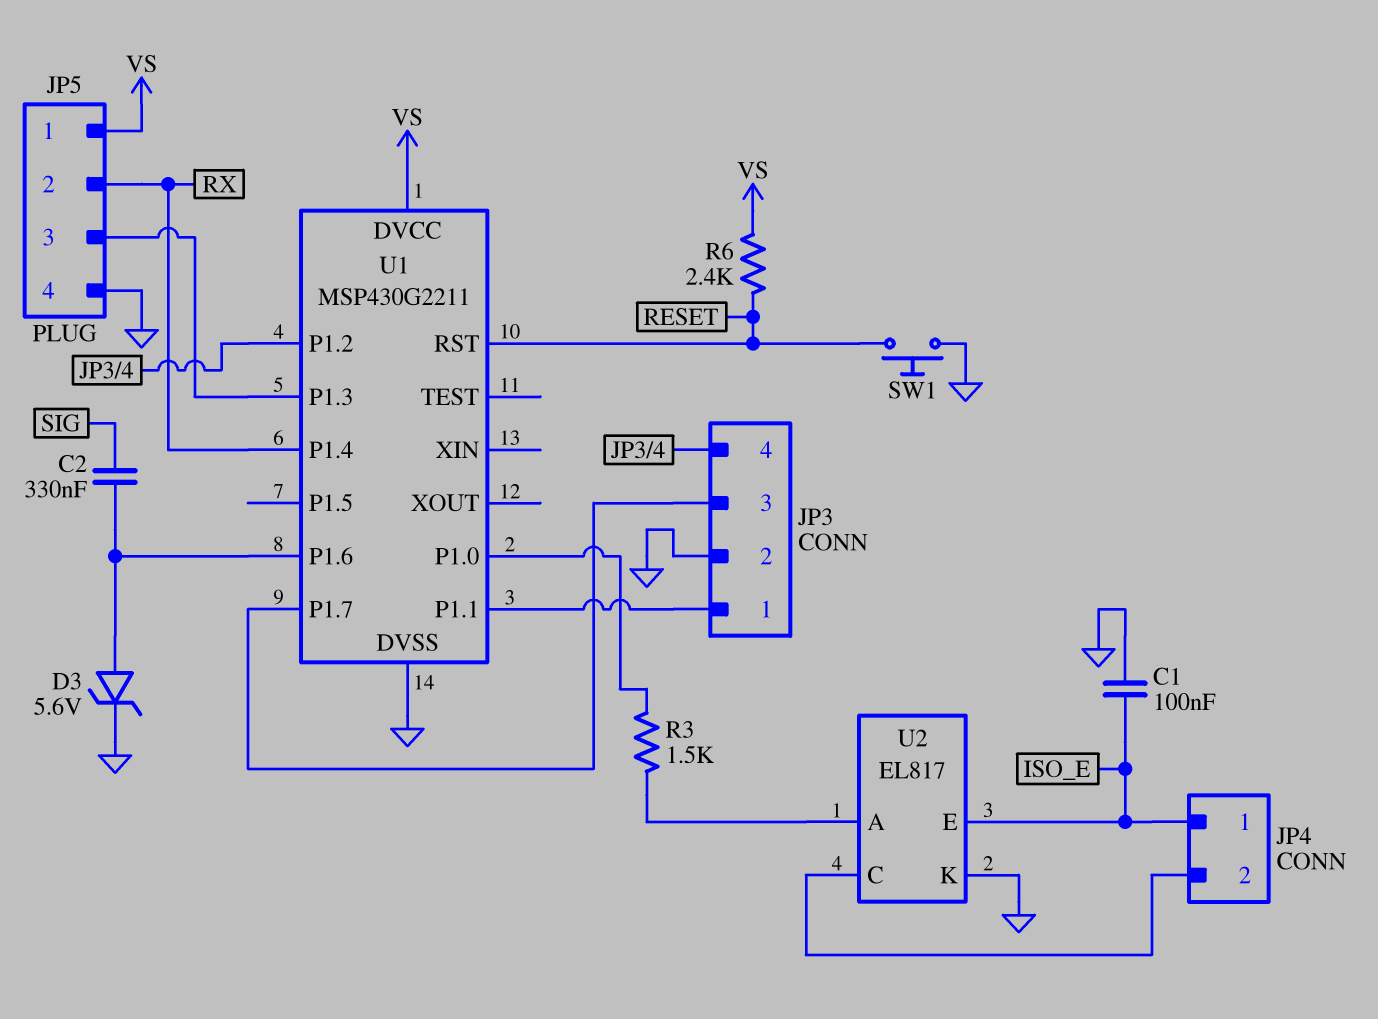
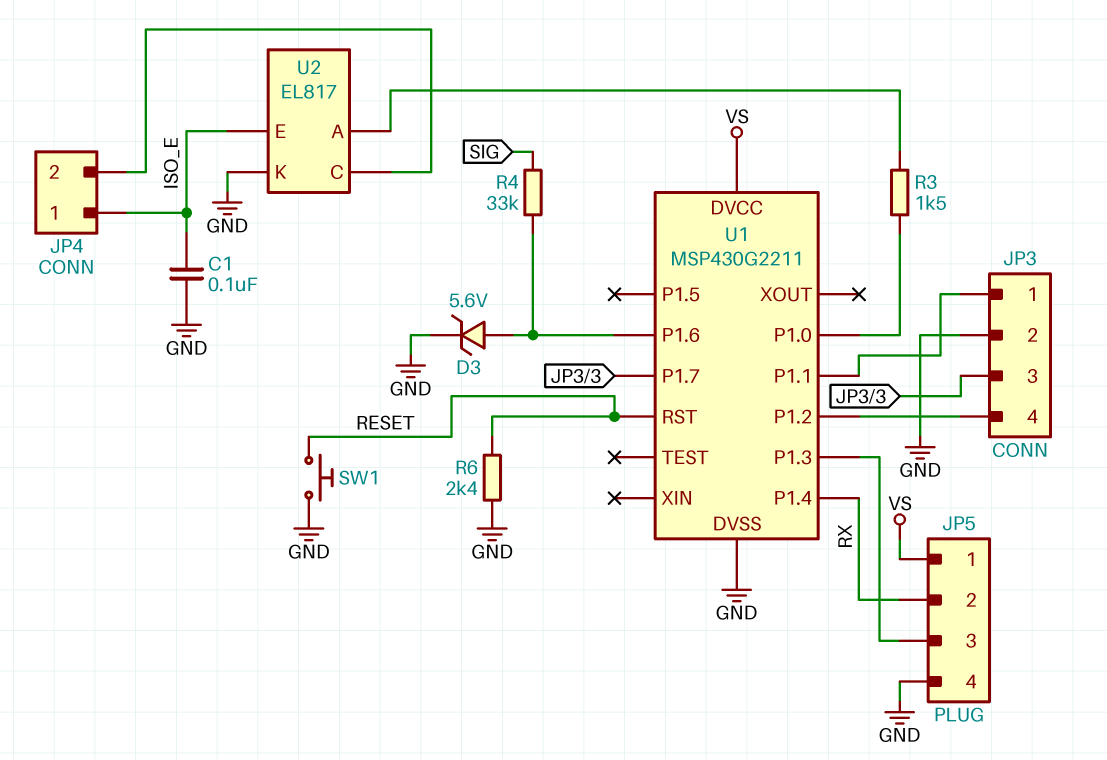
C2: 330nF (SIG, U1/P1.6) -> none
R4: none -> 33k (SIG, U1/P1.6)
R6: 2.4k (RESET, VS) -> 2.4k (GND, RESET)

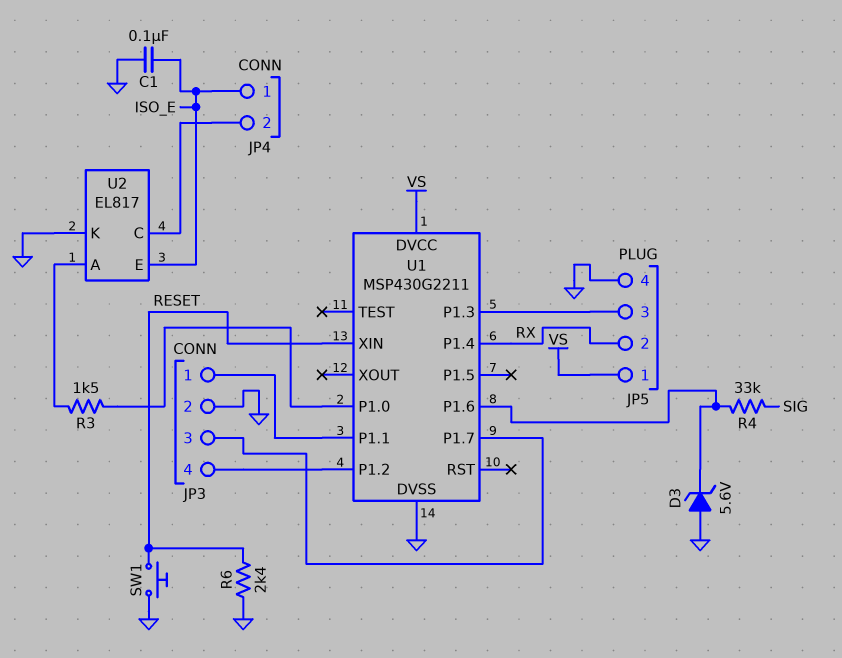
D3: zener 5.6V (A U1/P1.6, K GND) -> zener 5.6V (A GND, K U1/P1.6)
U1 pin RST: RESET -> none
U1 pin XIN: none -> RESET

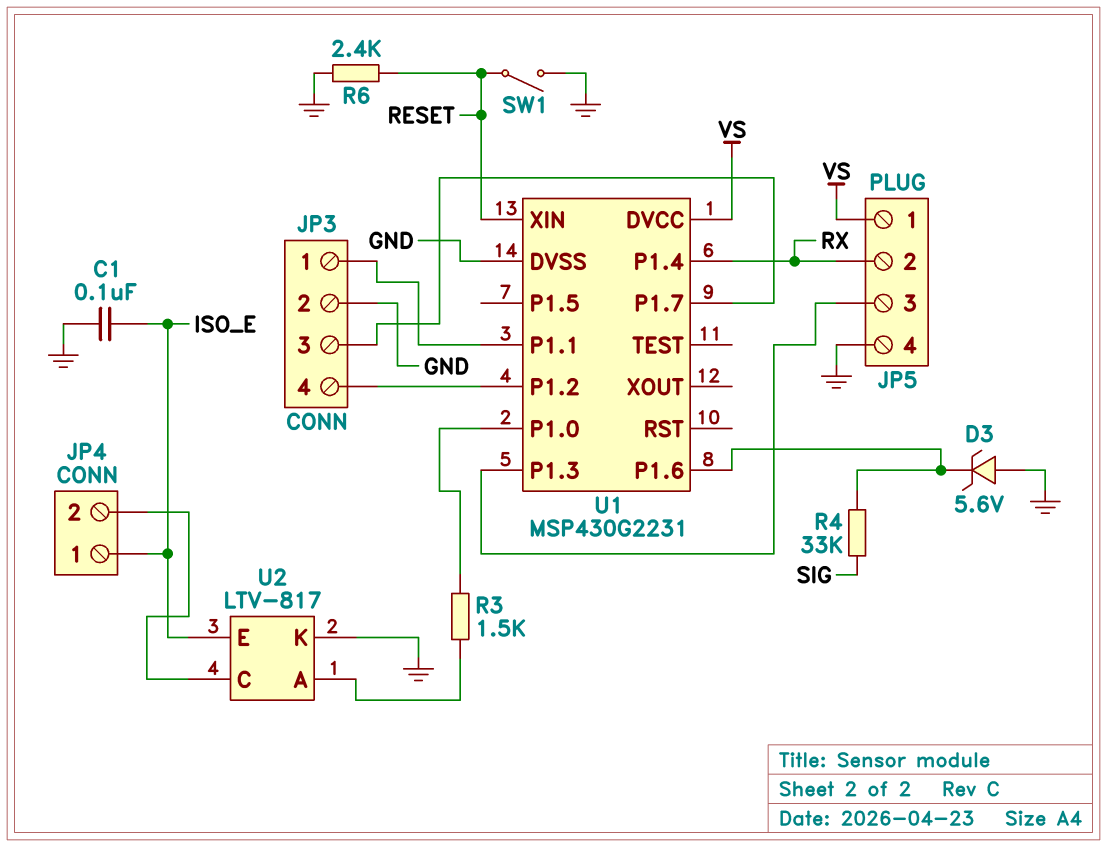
SW1: button (GND, RESET) -> switch (GND, RESET)
U1: MSP430G2211 -> MSP430G2231
U2: EL817 -> LTV-817

